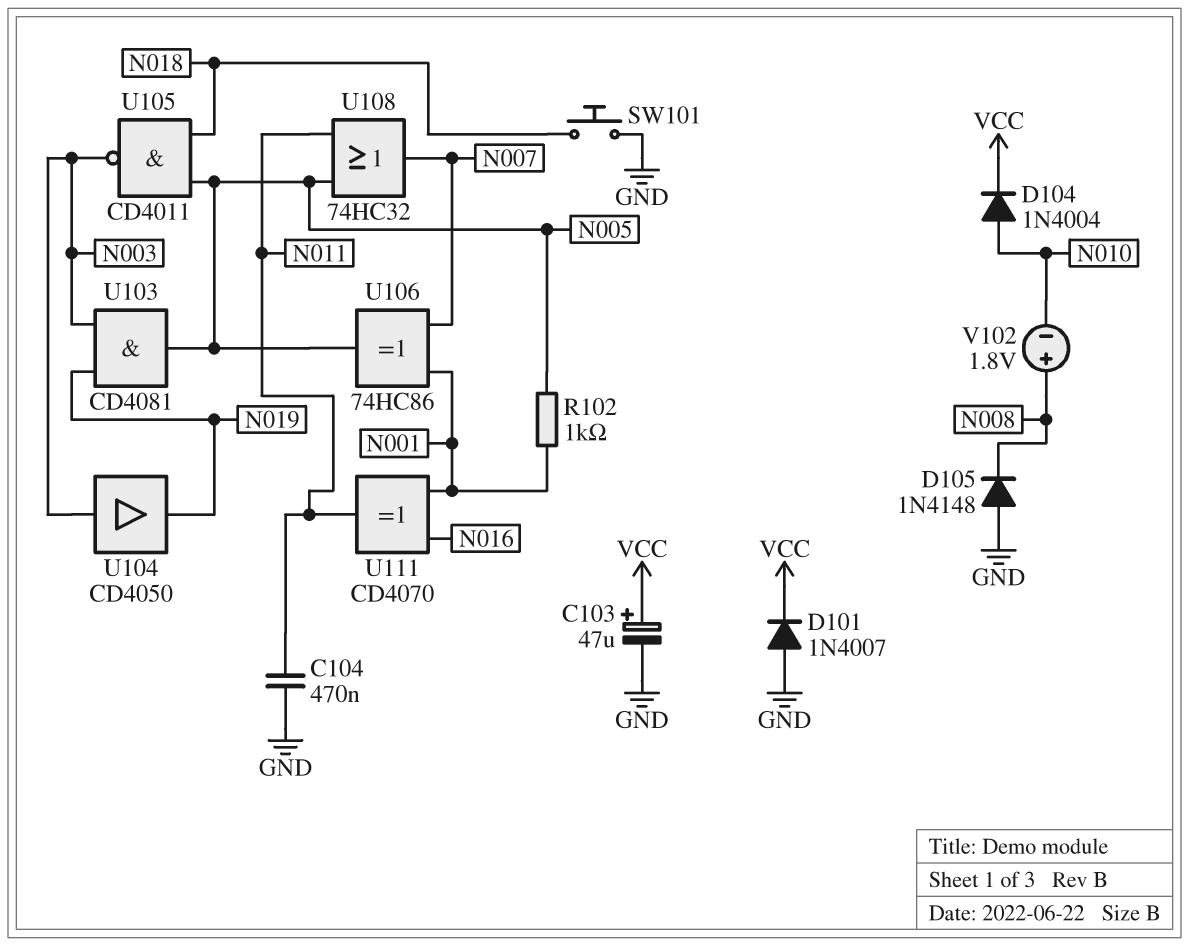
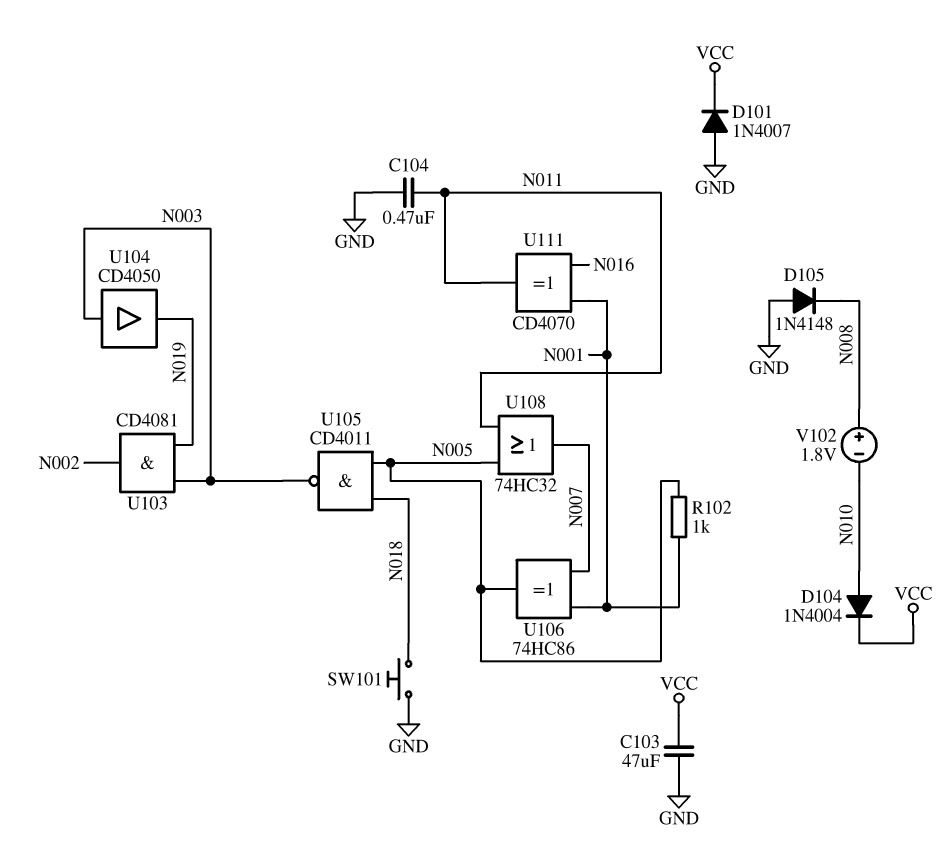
C103: 47uF (plus VCC, minus GND) -> 47uF (GND, VCC)
U103: AND CD4081 (in N003, in N019, out N005) -> AND CD4081 (in N003, in N019, out N002)

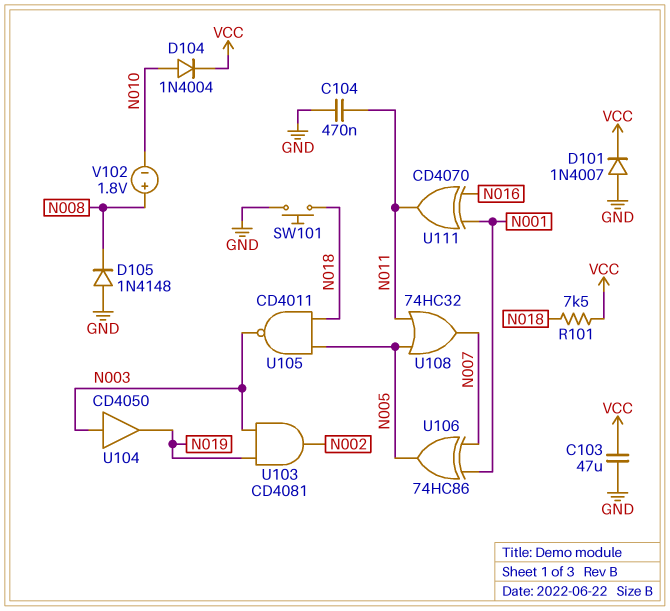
R101: none -> 7.5k (N018, VCC)
R102: 1k (N001, N005) -> none

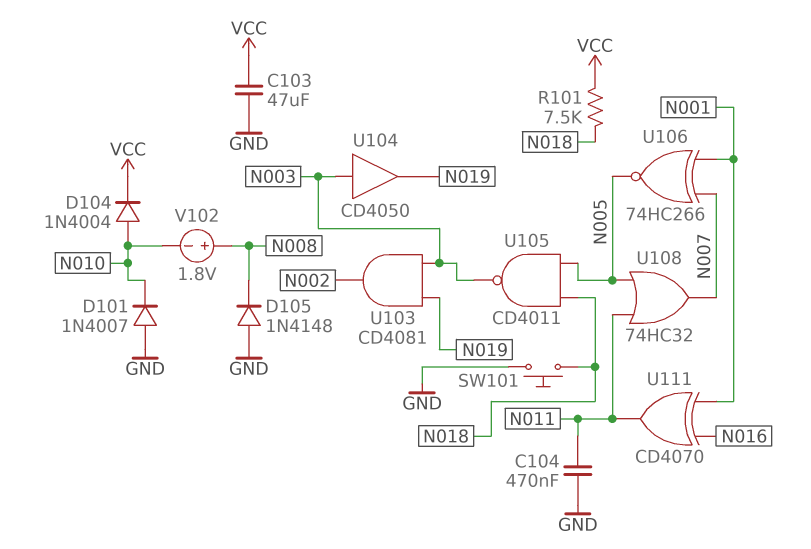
D101: diode 1N4007 (A GND, K VCC) -> diode 1N4007 (A GND, K N010)
U106: XOR 74HC86 (in N001, in N007, out N005) -> XNOR 74HC266 (in N001, in N007, out N005)

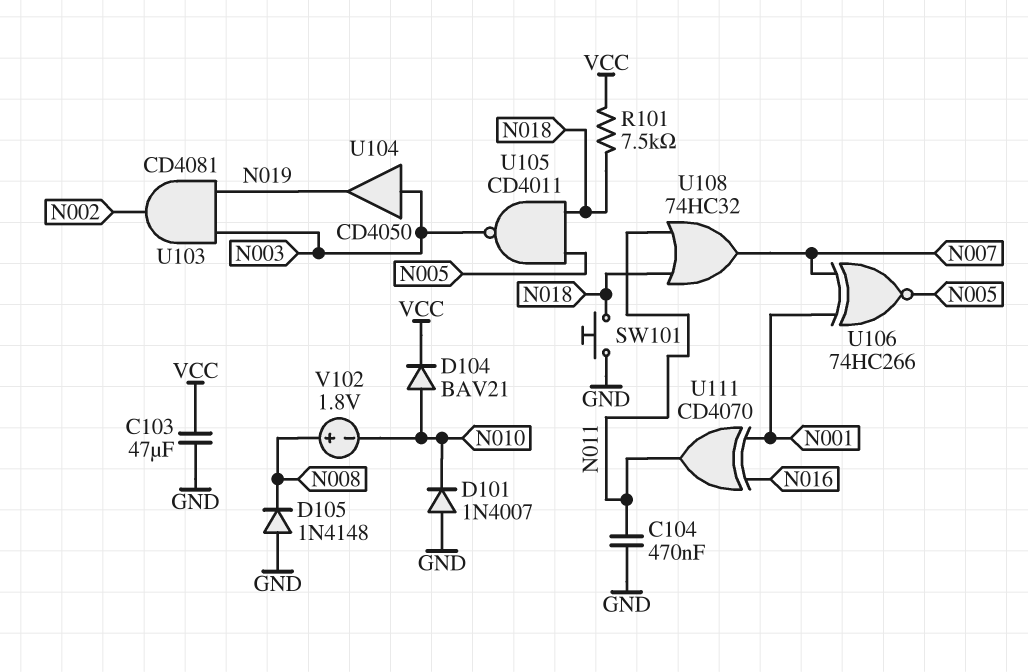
D104: diode 1N4004 (A N010, K VCC) -> diode BAV21 (A N010, K VCC)
U108: OR 74HC32 (in N005, in N011, out N007) -> OR 74HC32 (in N011, in N018, out N007)

